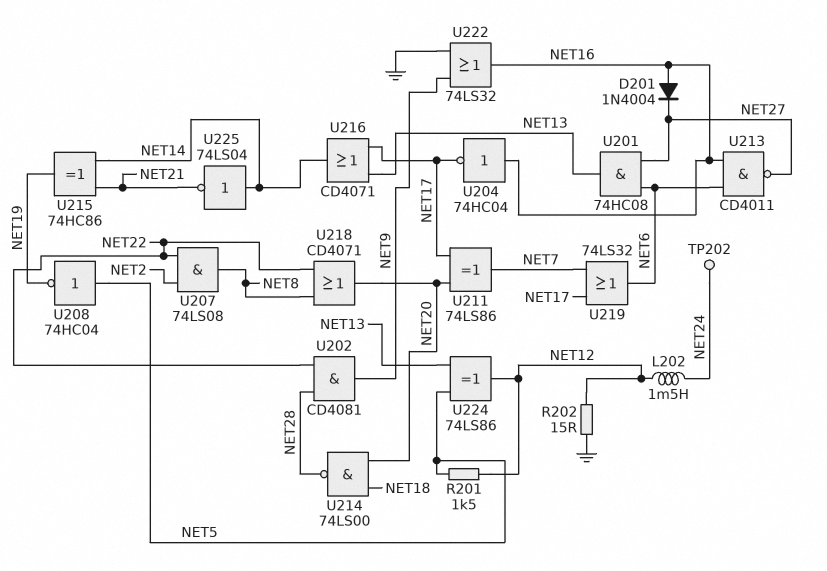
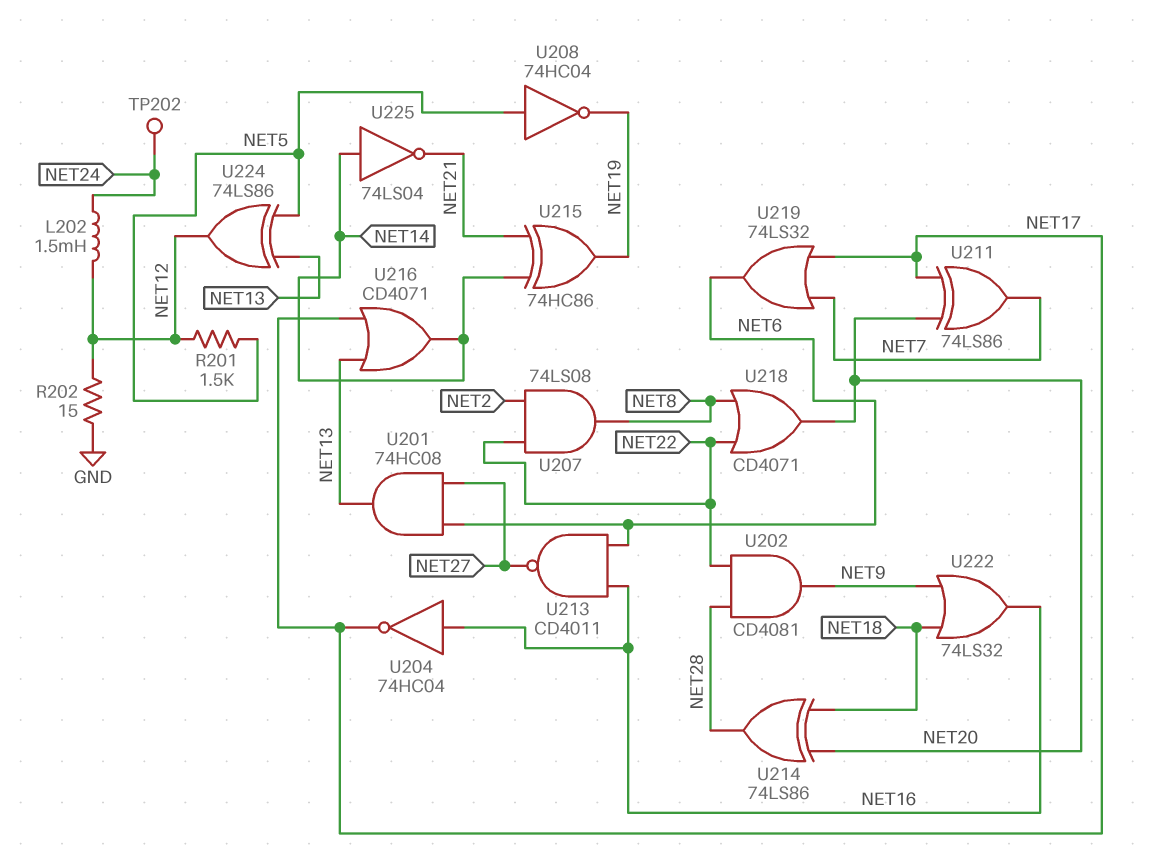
D201: diode 1N4004 (A NET16, K NET27) -> none
U214: NAND 74LS00 (in NET18, in NET20, out NET28) -> XOR 74LS86 (in NET18, in NET20, out NET28)
U222: OR 74LS32 (in GND, in NET9, out NET16) -> OR 74LS32 (in NET9, in NET18, out NET16)

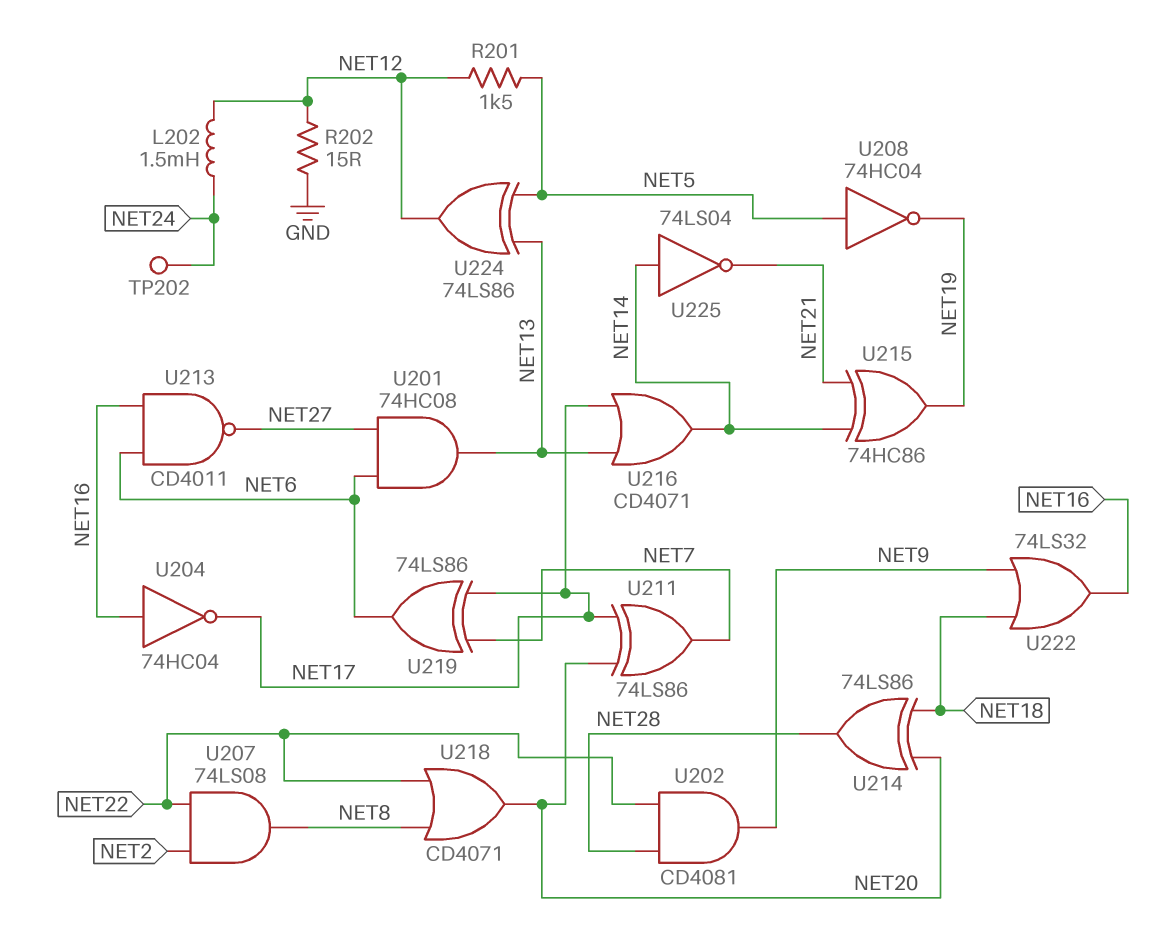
U219: OR 74LS32 (in NET7, in NET17, out NET6) -> XOR 74LS86 (in NET7, in NET17, out NET6)

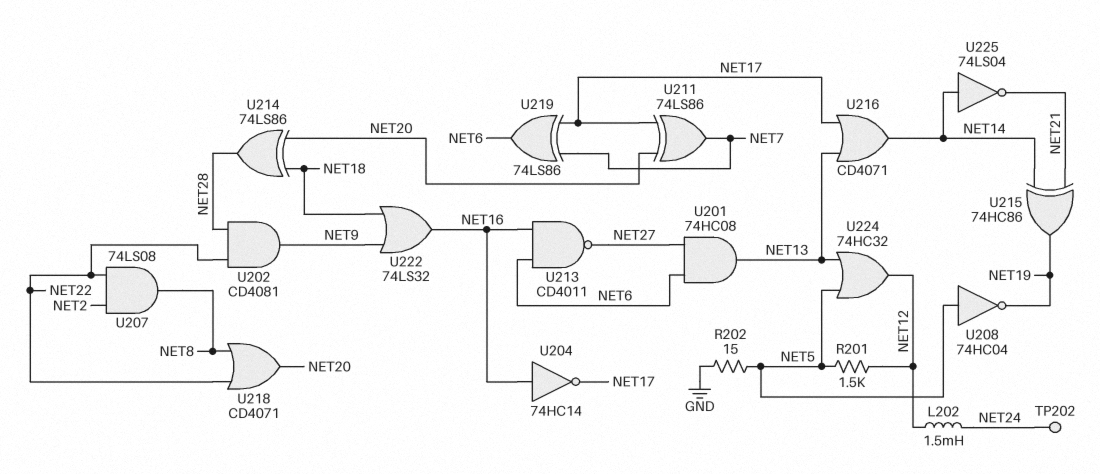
R202: 15 (GND, NET12) -> 15 (GND, NET5)
U204: NOT 74HC04 (in NET16, out NET17) -> NOT 74HC14 (in NET16, out NET17)
U224: XOR 74LS86 (in NET5, in NET13, out NET12) -> OR 74HC32 (in NET5, in NET13, out NET12)

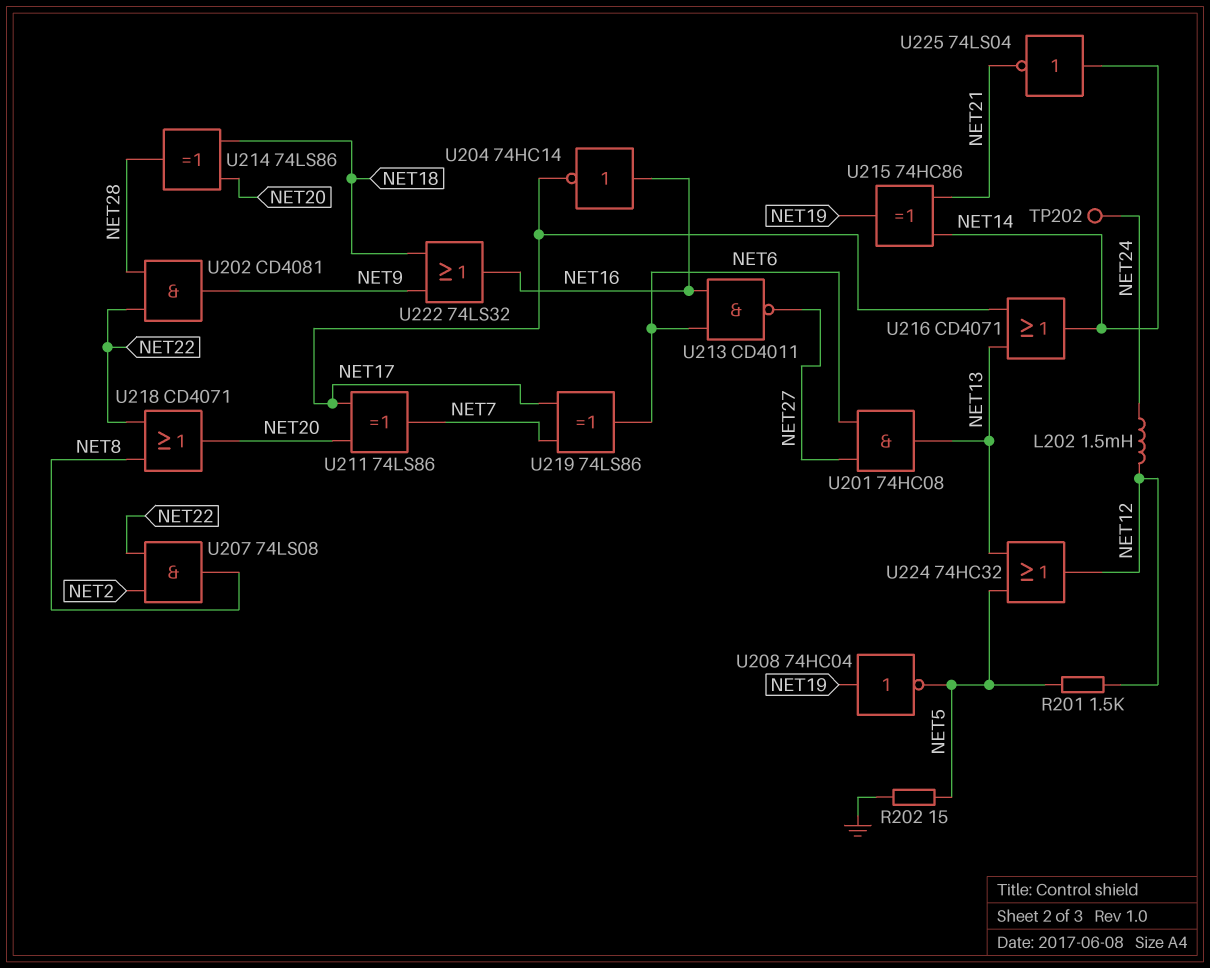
U208: NOT 74HC04 (in NET5, out NET19) -> NOT 74HC04 (in NET19, out NET5)

